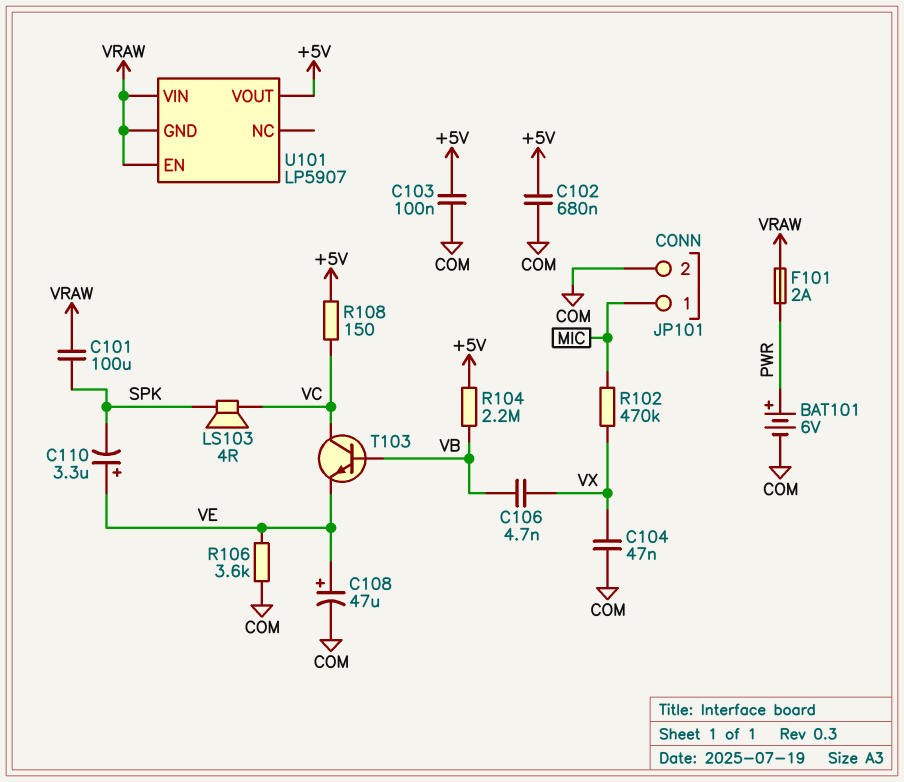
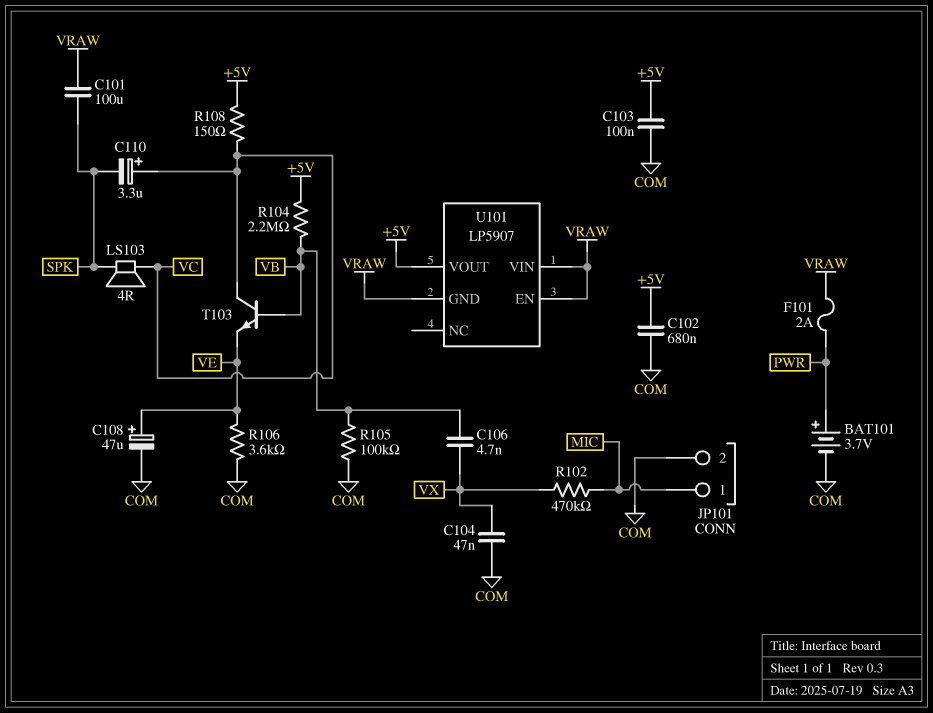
BAT101: 6V (plus PWR, minus COM) -> 3.7V (plus PWR, minus COM)
C110: 3.3uF (plus VE, minus SPK) -> 3.3uF (plus VC, minus SPK)
R105: none -> 100k (COM, VB)

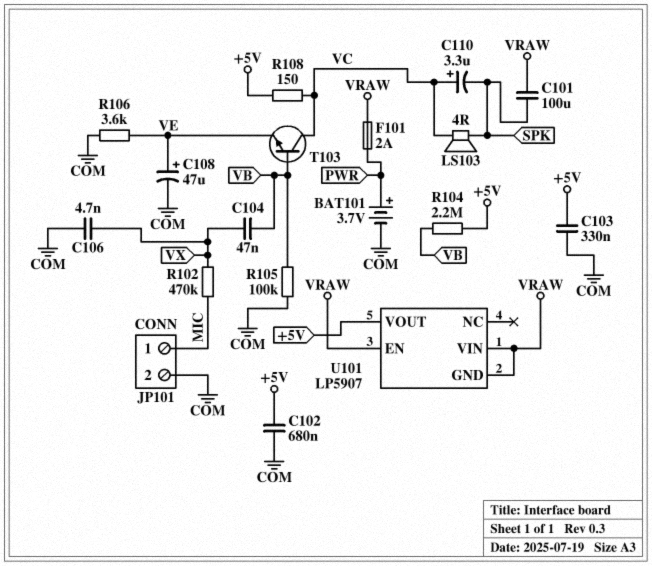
C103: 100nF (+5V, COM) -> 330nF (+5V, COM)
C104: 47nF (COM, VX) -> 47nF (VB, VX)
C106: 4.7nF (VB, VX) -> 4.7nF (COM, VX)

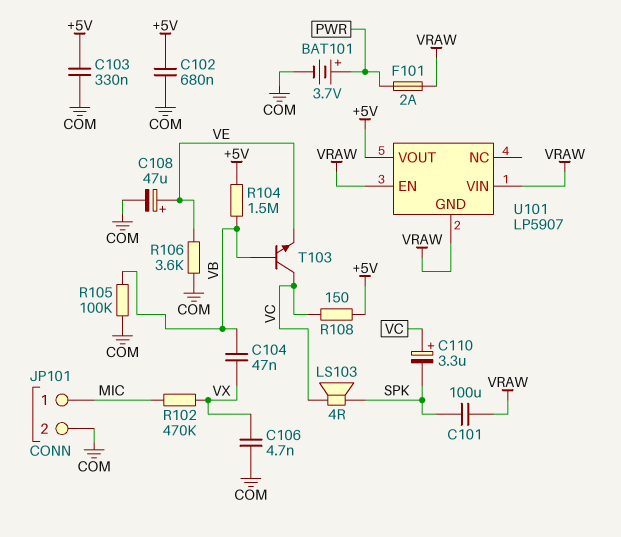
R104: 2.2M (+5V, VB) -> 1.5M (+5V, VB)

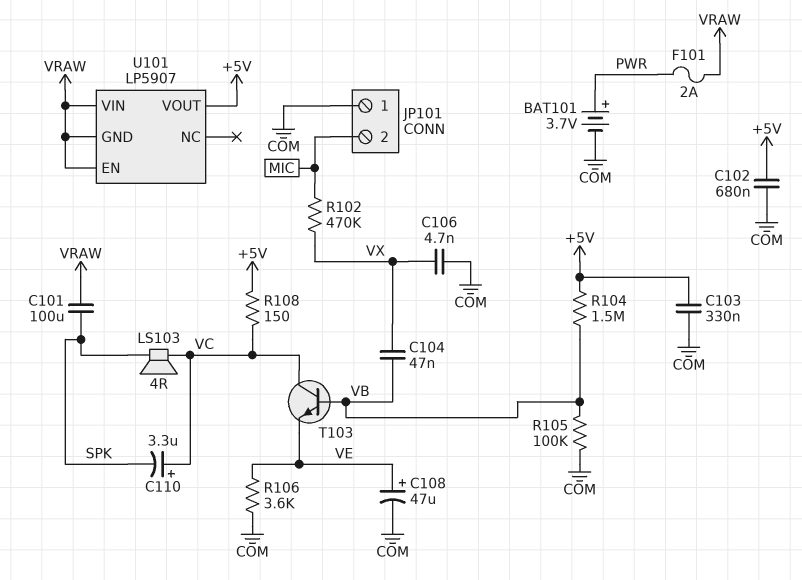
JP101 pin 1: MIC -> COM
JP101 pin 2: COM -> MIC

